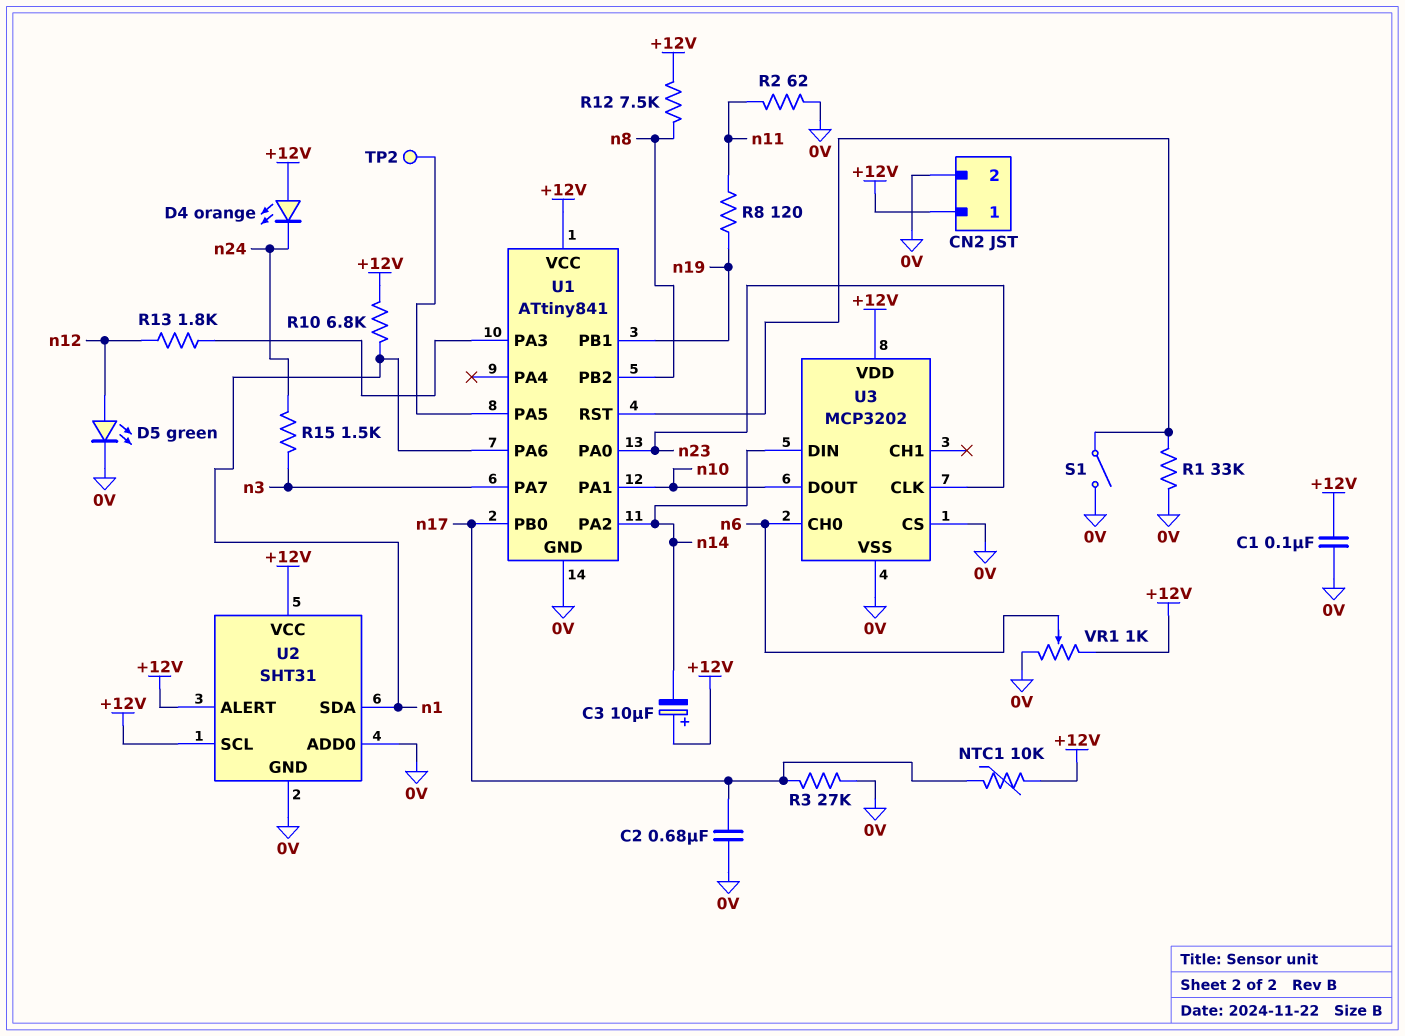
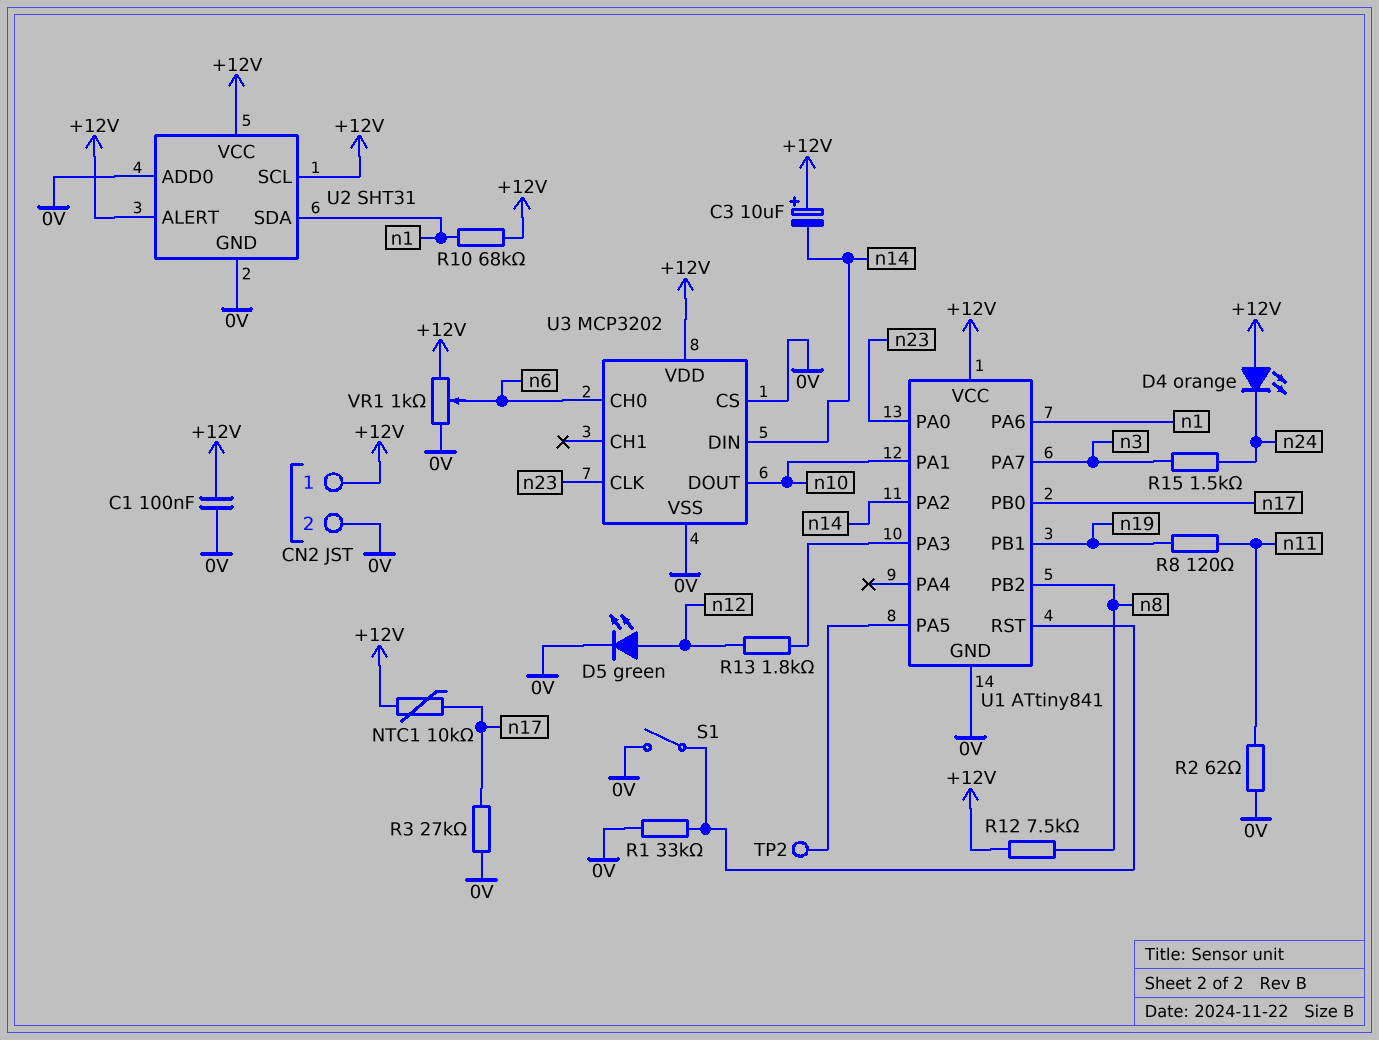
C2: 680nF (0V, n17) -> none
R10: 6.8k (+12V, n1) -> 68k (+12V, n1)

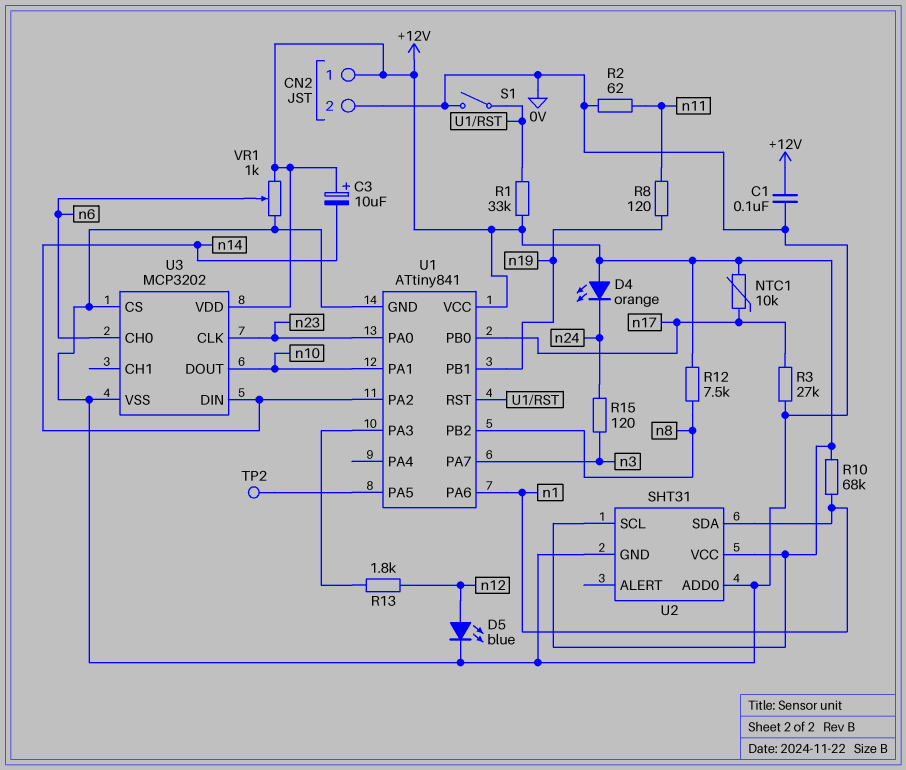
D5: LED green (A n12, K 0V) -> LED blue (A n12, K 0V)
R1: 33k (0V, U1/RST) -> 33k (+12V, U1/RST)
R15: 1.5k (n3, n24) -> 120 (n3, n24)
U2 pin ALERT: +12V -> none

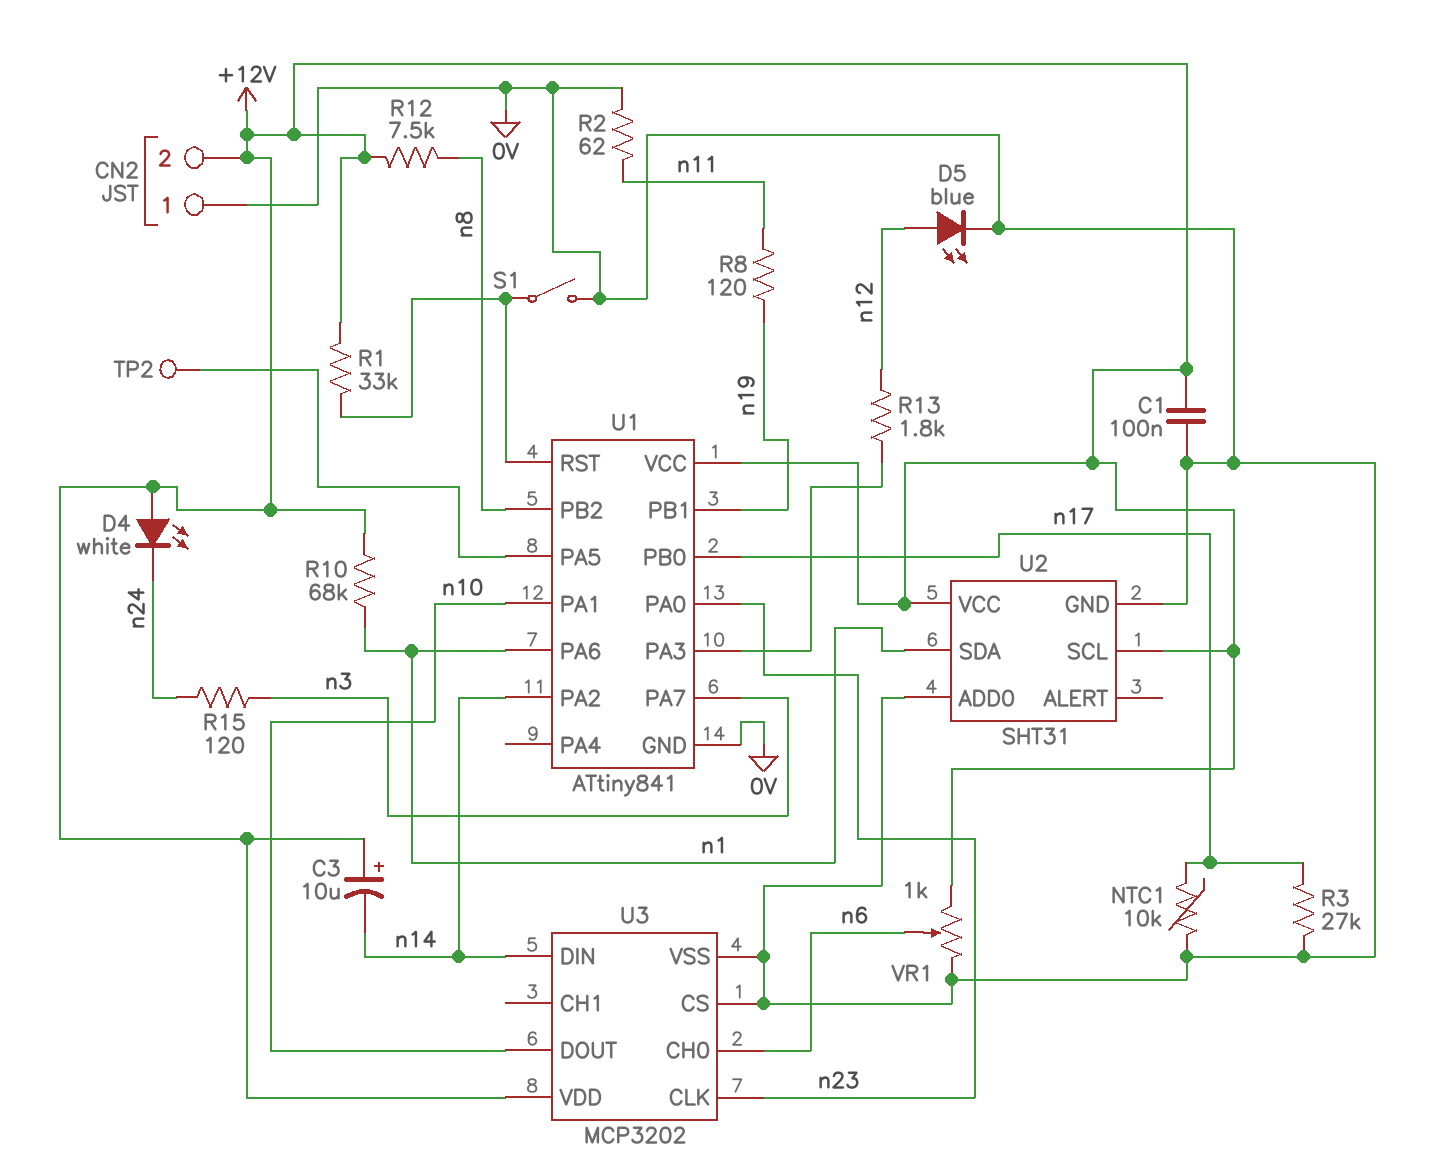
CN2 pin 1: +12V -> 0V
CN2 pin 2: 0V -> +12V
D4: LED orange (A +12V, K n24) -> LED white (A +12V, K n24)
NTC1: 10k (+12V, n17) -> 10k (0V, n17)

